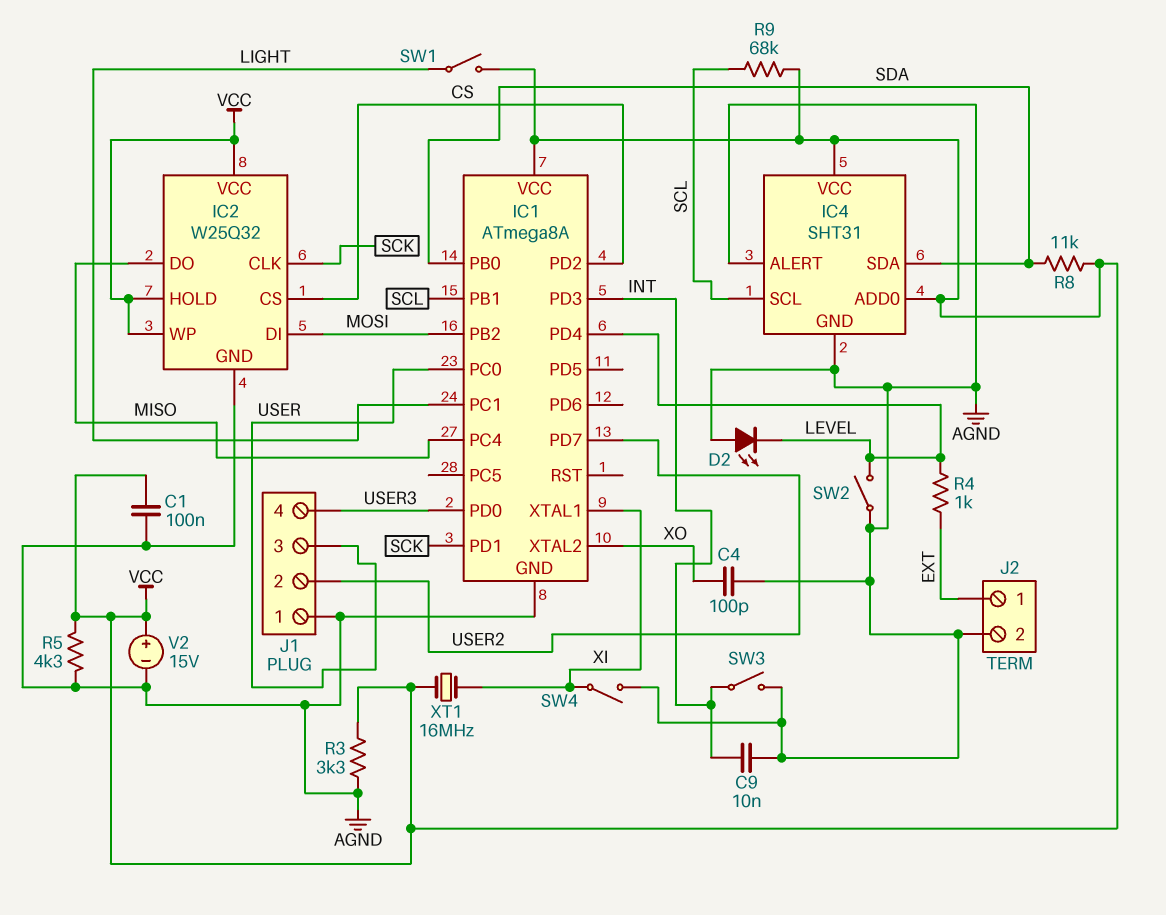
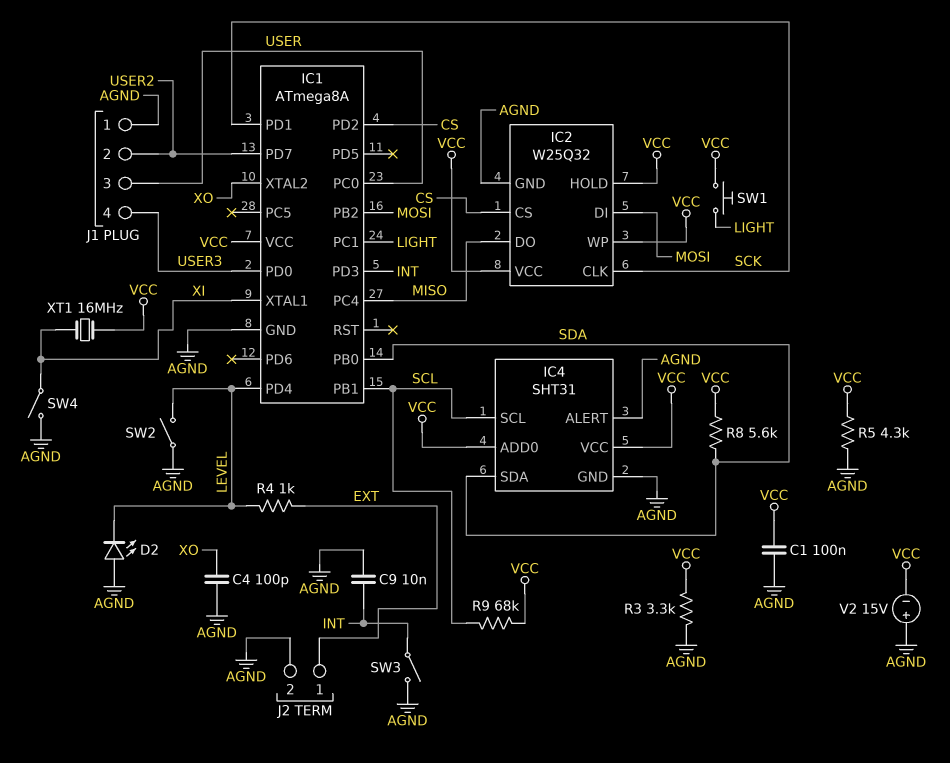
R8: 11k (SDA, VCC) -> 5.6k (SDA, VCC)
SW1: switch (LIGHT, VCC) -> button (LIGHT, VCC)
V2: 15V (plus VCC, minus AGND) -> 15V (plus AGND, minus VCC)

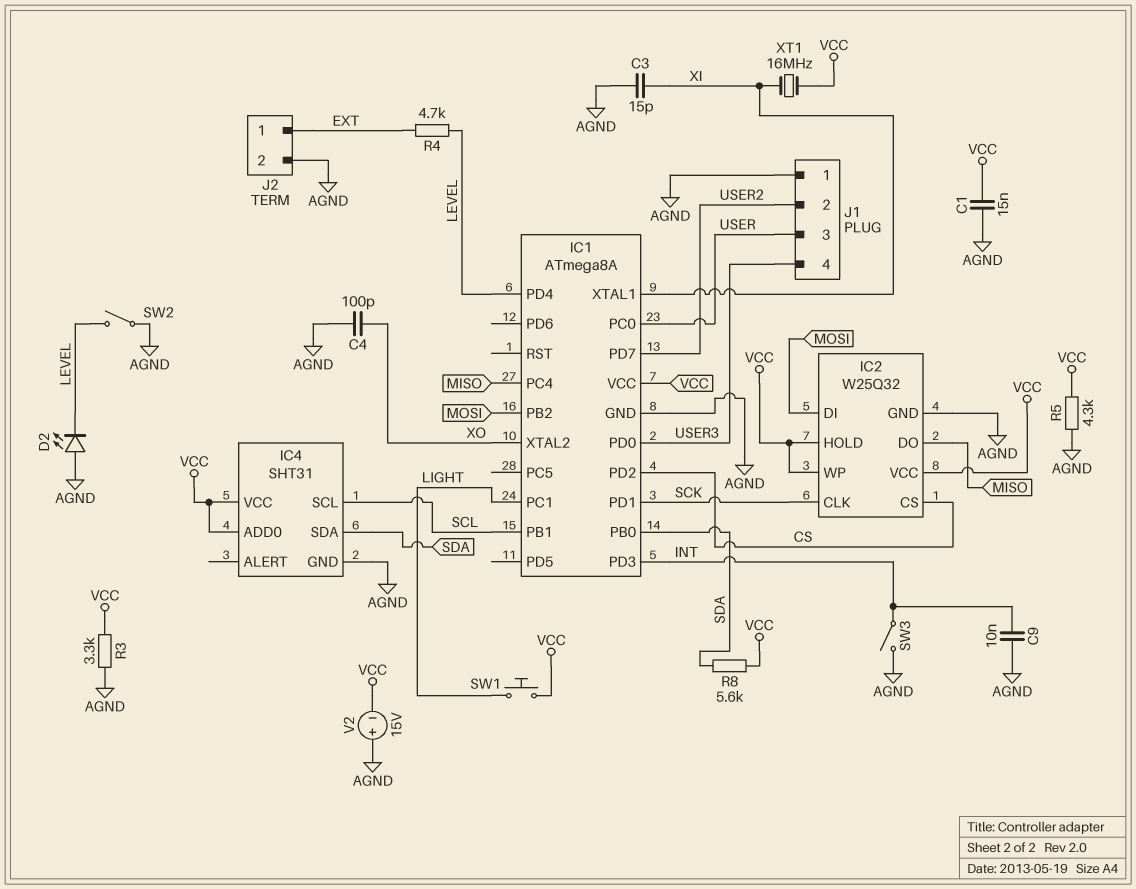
C1: 100nF (AGND, VCC) -> 15nF (AGND, VCC)
C3: none -> 15pF (AGND, XI)
IC4 pin ALERT: AGND -> none
R4: 1k (EXT, LEVEL) -> 4.7k (EXT, LEVEL)
R9: 68k (SCL, VCC) -> none
SW4: switch (AGND, XI) -> none

